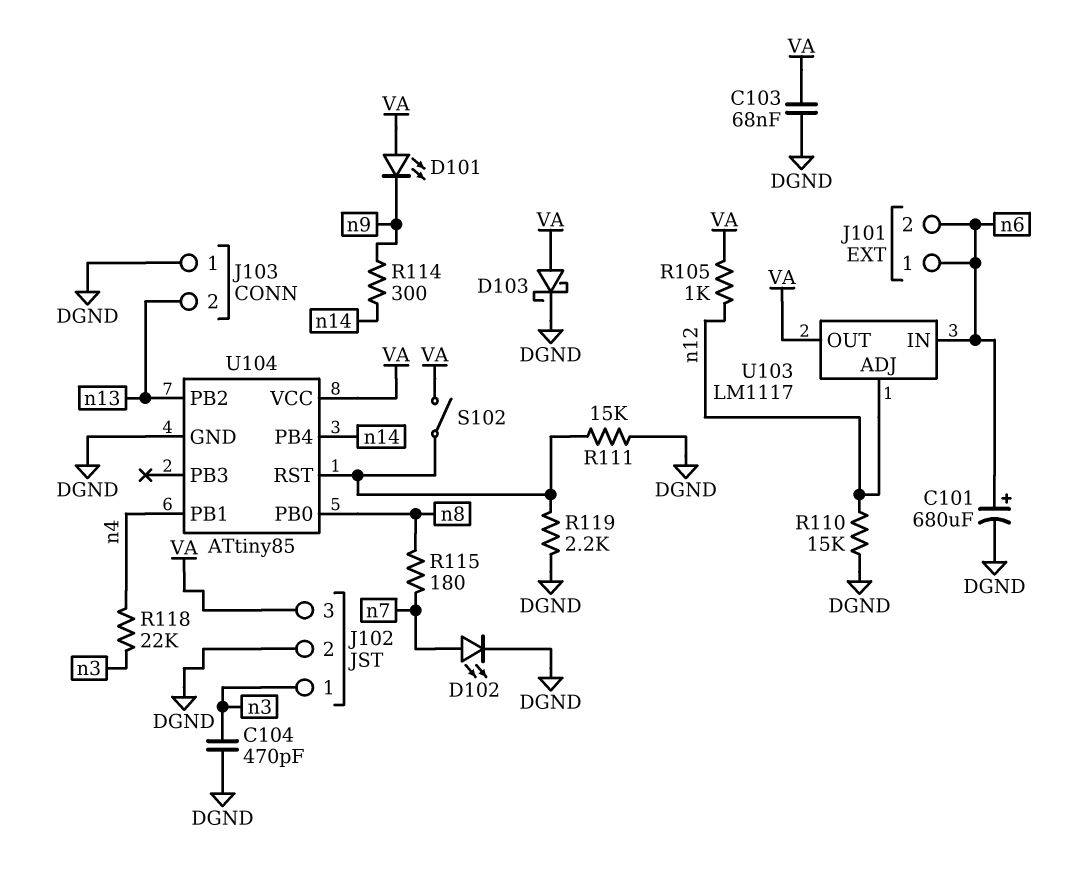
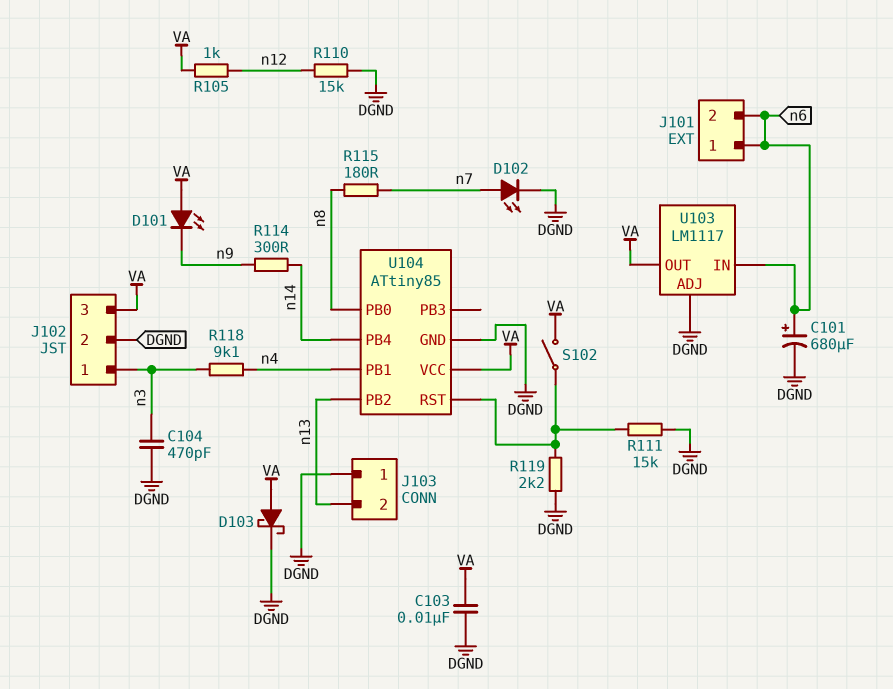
C103: 68nF (DGND, VA) -> 10nF (DGND, VA)
R118: 22k (n3, n4) -> 9.1k (n3, n4)
U103 pin ADJ: n12 -> DGND

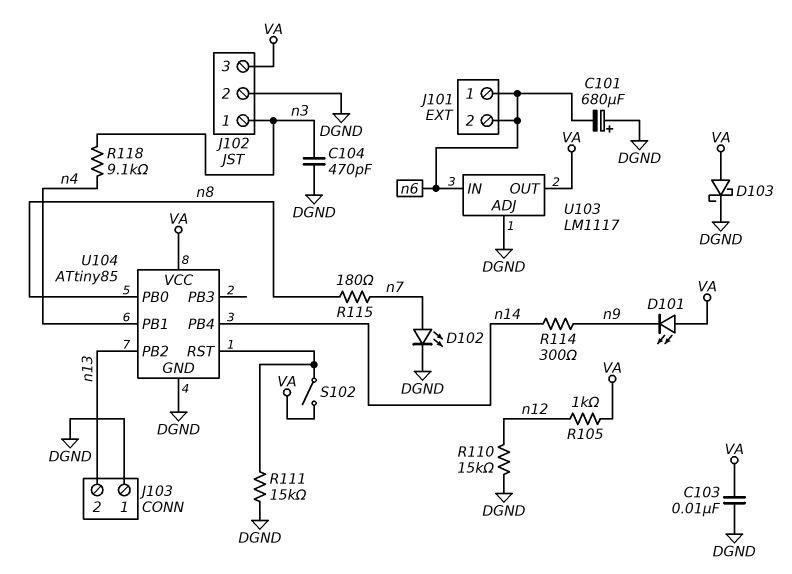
C101: 680uF (plus n6, minus DGND) -> 680uF (plus DGND, minus n6)
R119: 2.2k (DGND, U104/RST) -> none

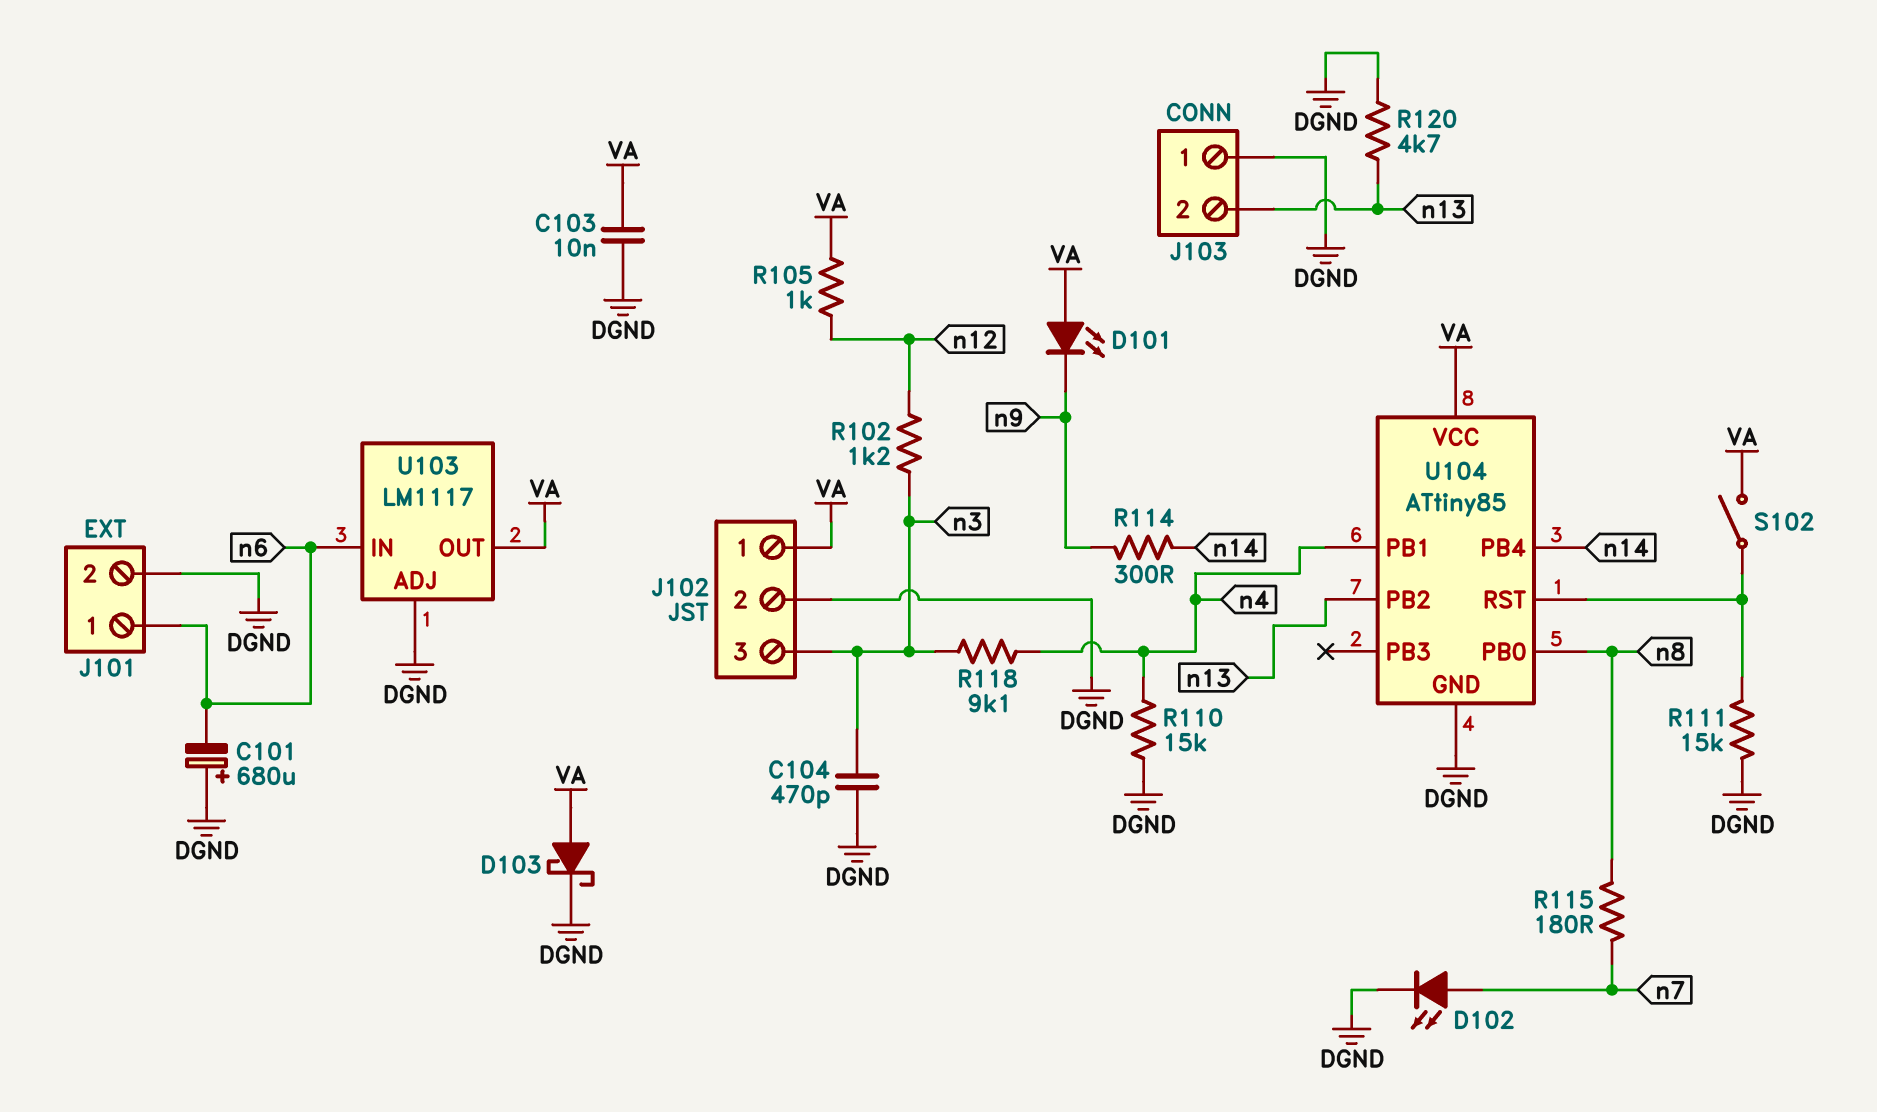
J101 pin 2: n6 -> DGND
J102 pin 1: n3 -> VA
J102 pin 3: VA -> n3
R102: none -> 1.2k (n3, n12)
R110: 15k (DGND, n12) -> 15k (DGND, n4)
R120: none -> 4.7k (DGND, n13)

